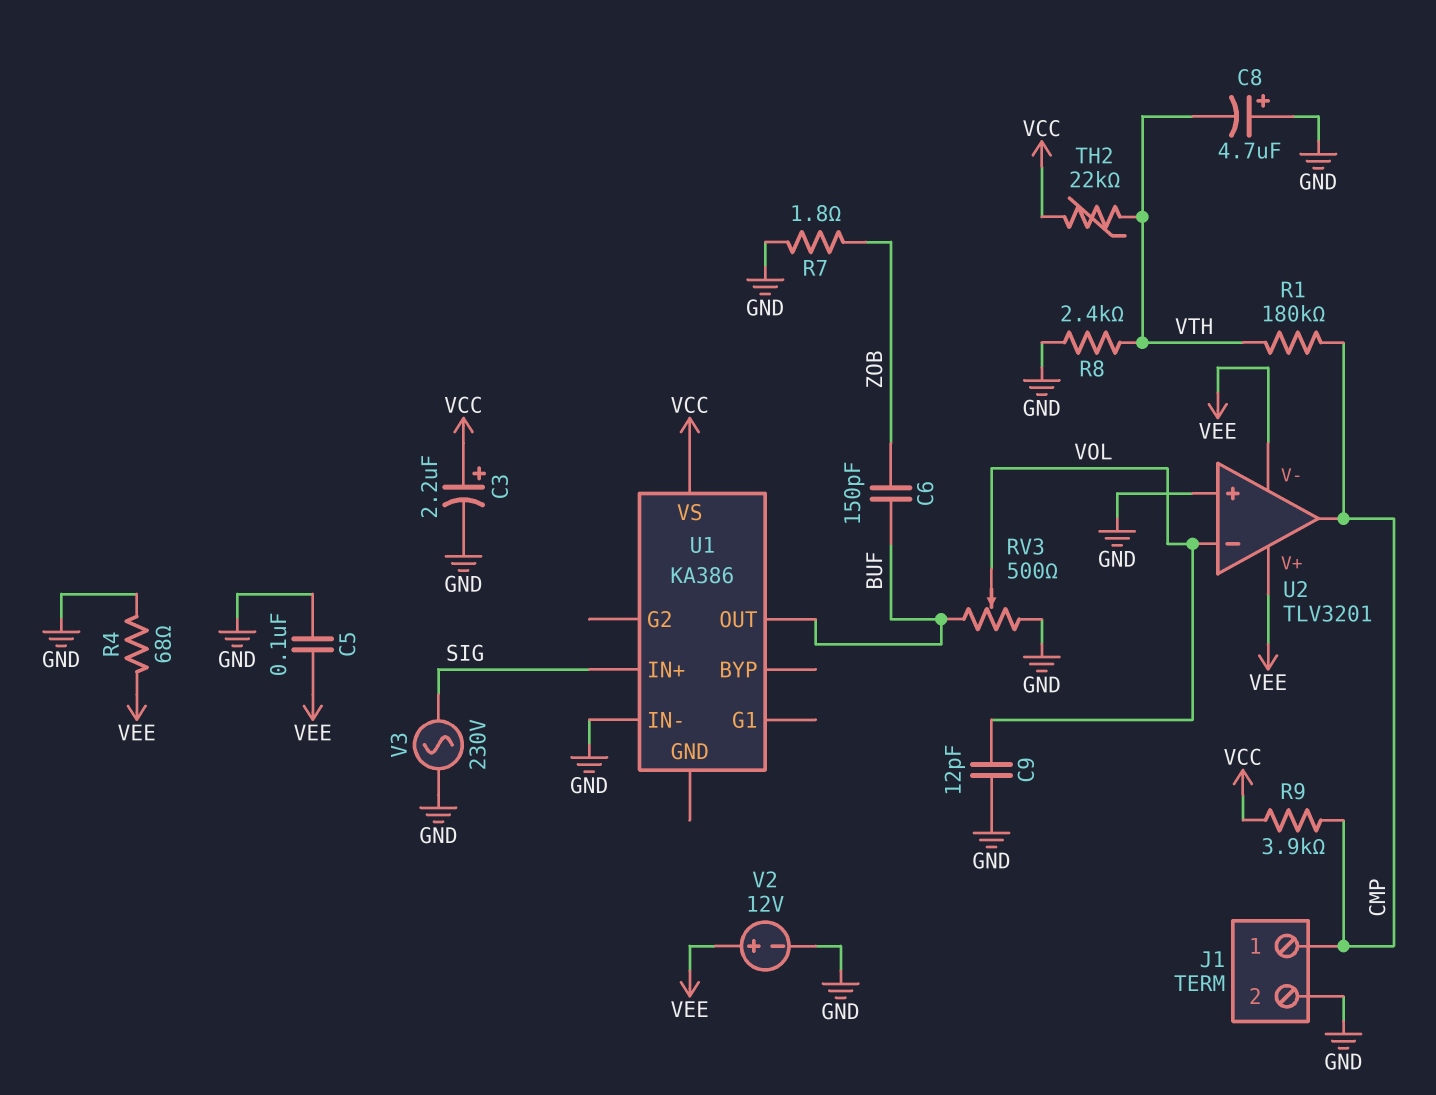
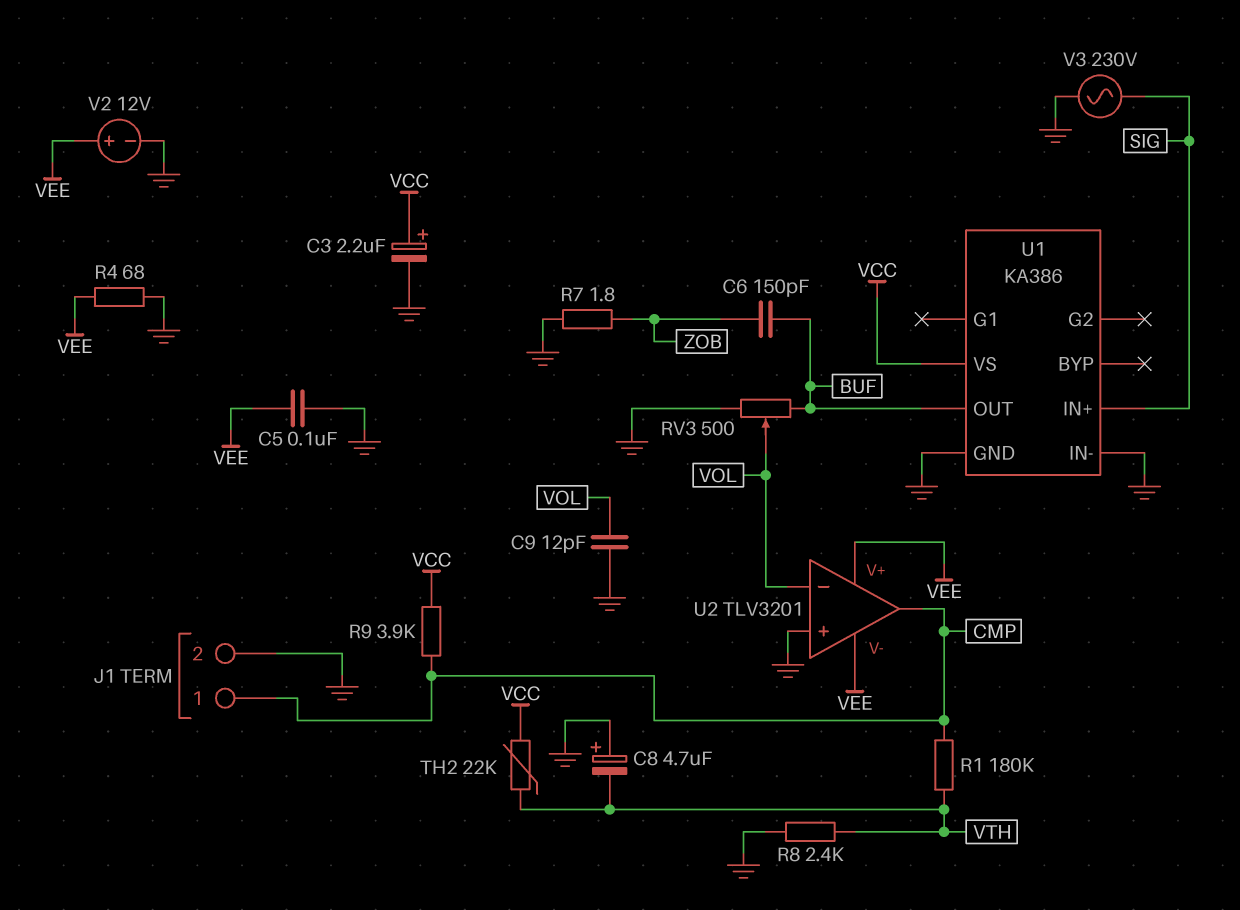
U1 pin GND: none -> GND

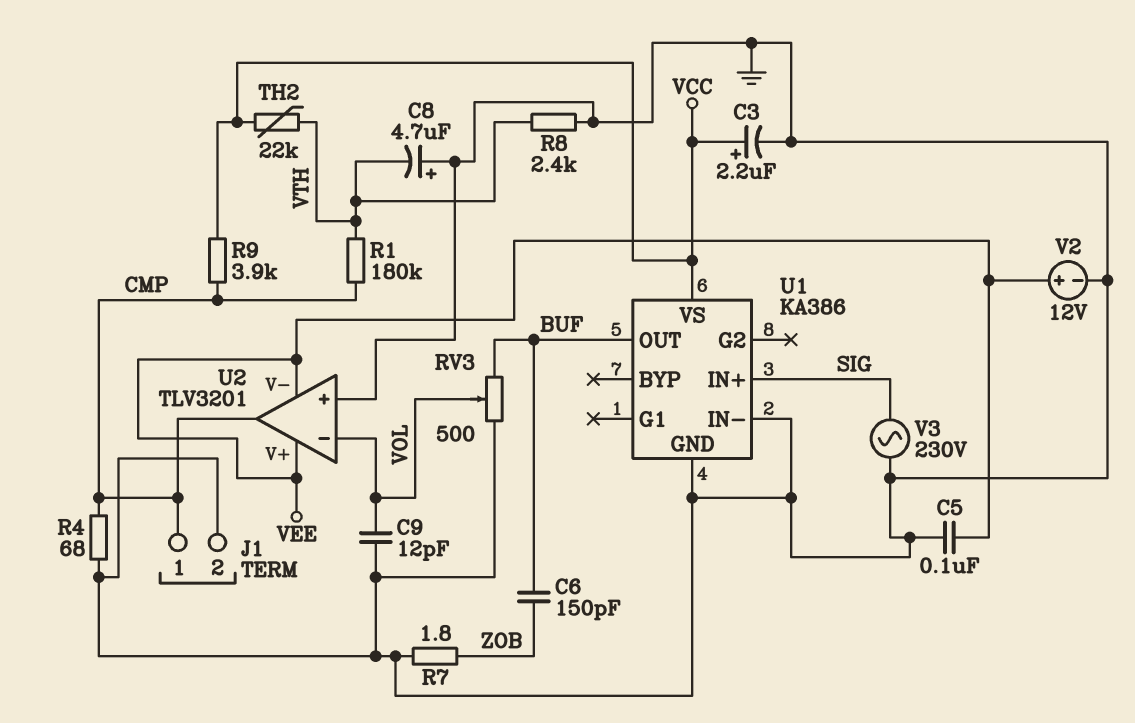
R4: 68 (GND, VEE) -> 68 (CMP, GND)

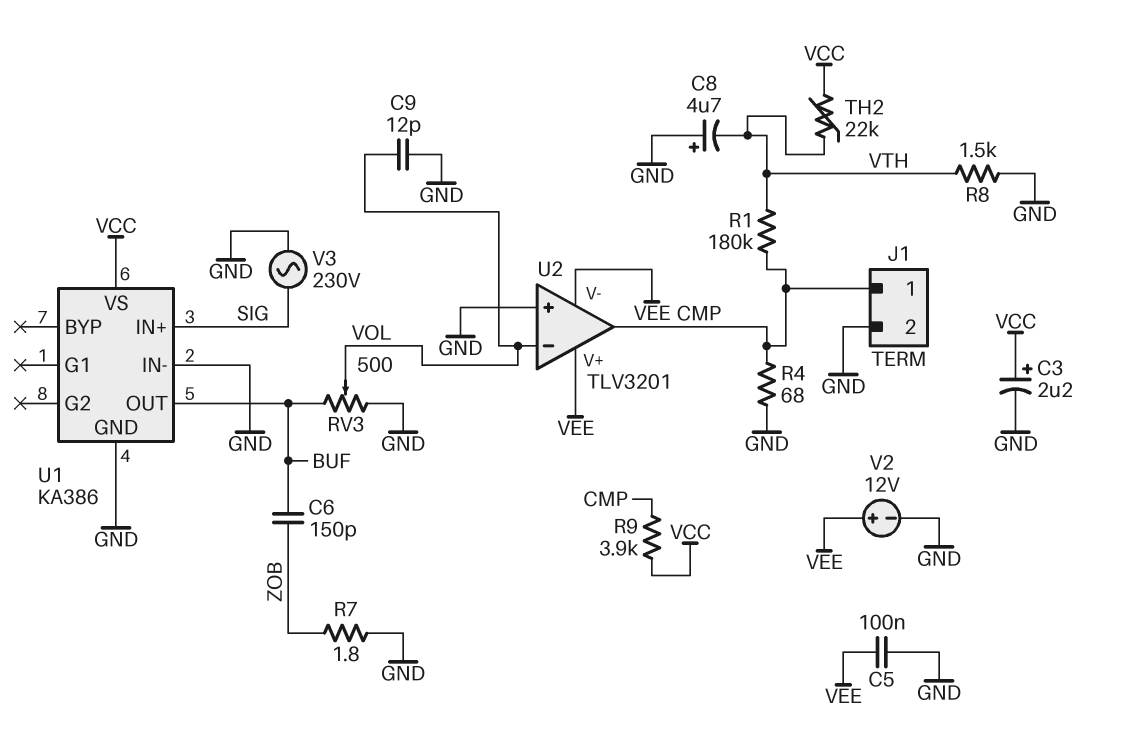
R8: 2.4k (GND, VTH) -> 1.5k (GND, VTH)

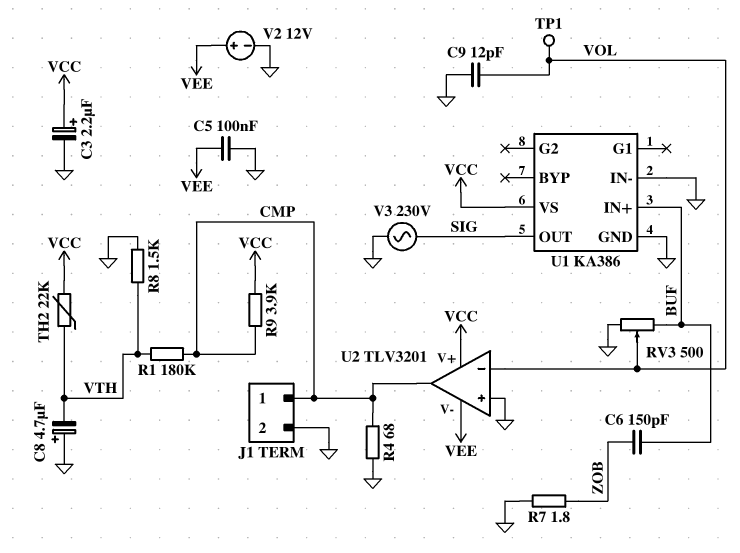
TP1: none -> test point (VOL)
U1 pin IN+: SIG -> BUF
U1 pin OUT: BUF -> SIG
U2 pin V+: VEE -> VCC

